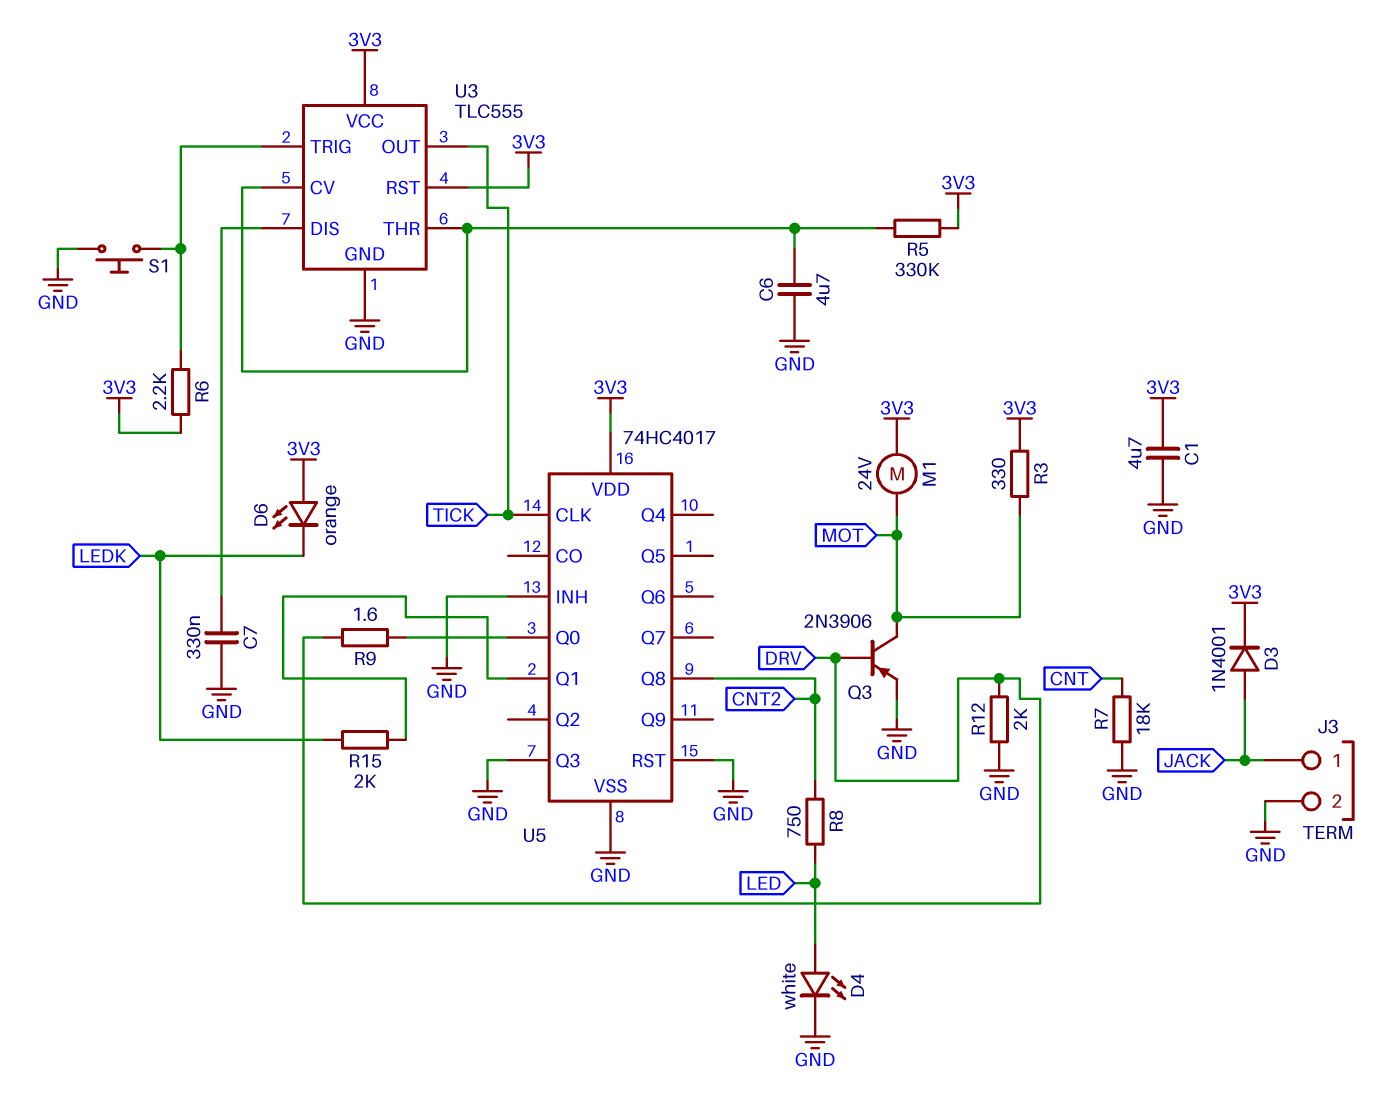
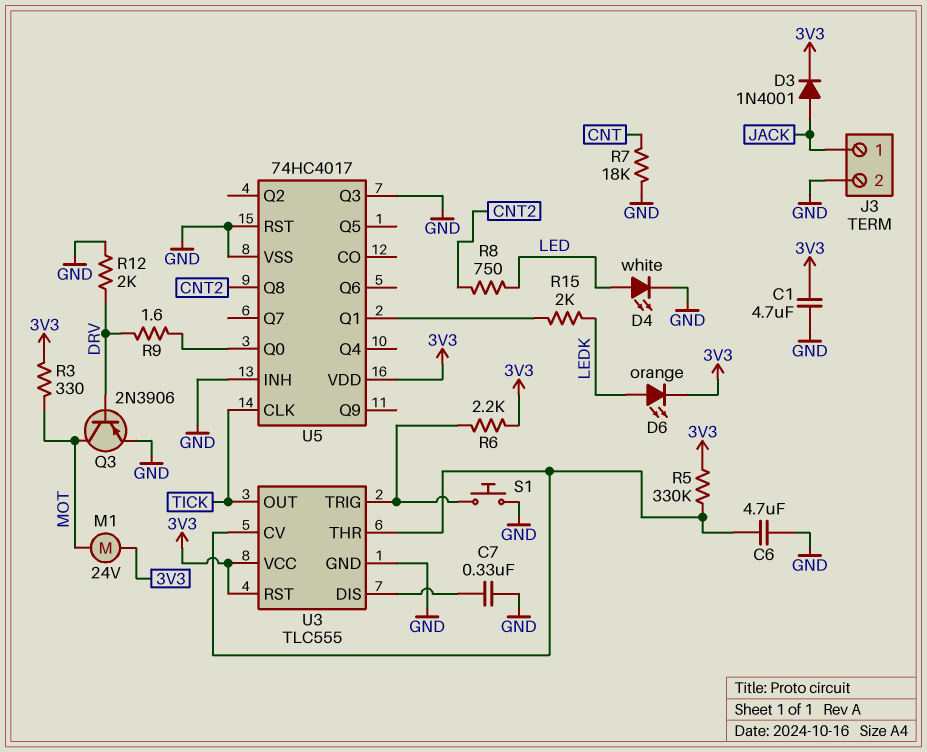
D6: LED orange (A 3V3, K LEDK) -> LED orange (A LEDK, K 3V3)

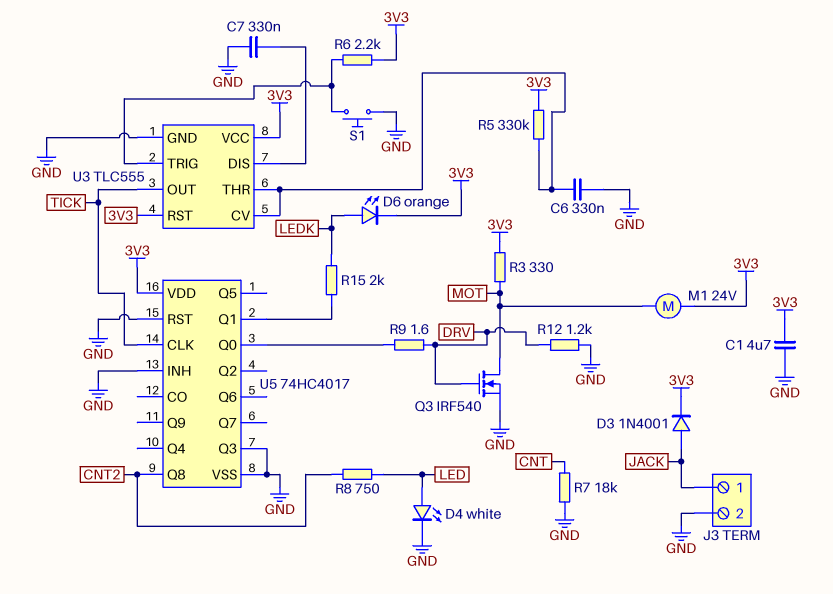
C6: 4.7uF (GND, U3/CV) -> 330nF (GND, U3/CV)
Q3: PNP 2N3906 (B DRV, C MOT, E GND) -> NMOS IRF540 (G DRV, D MOT, S GND)
R12: 2k (DRV, GND) -> 1.2k (DRV, GND)

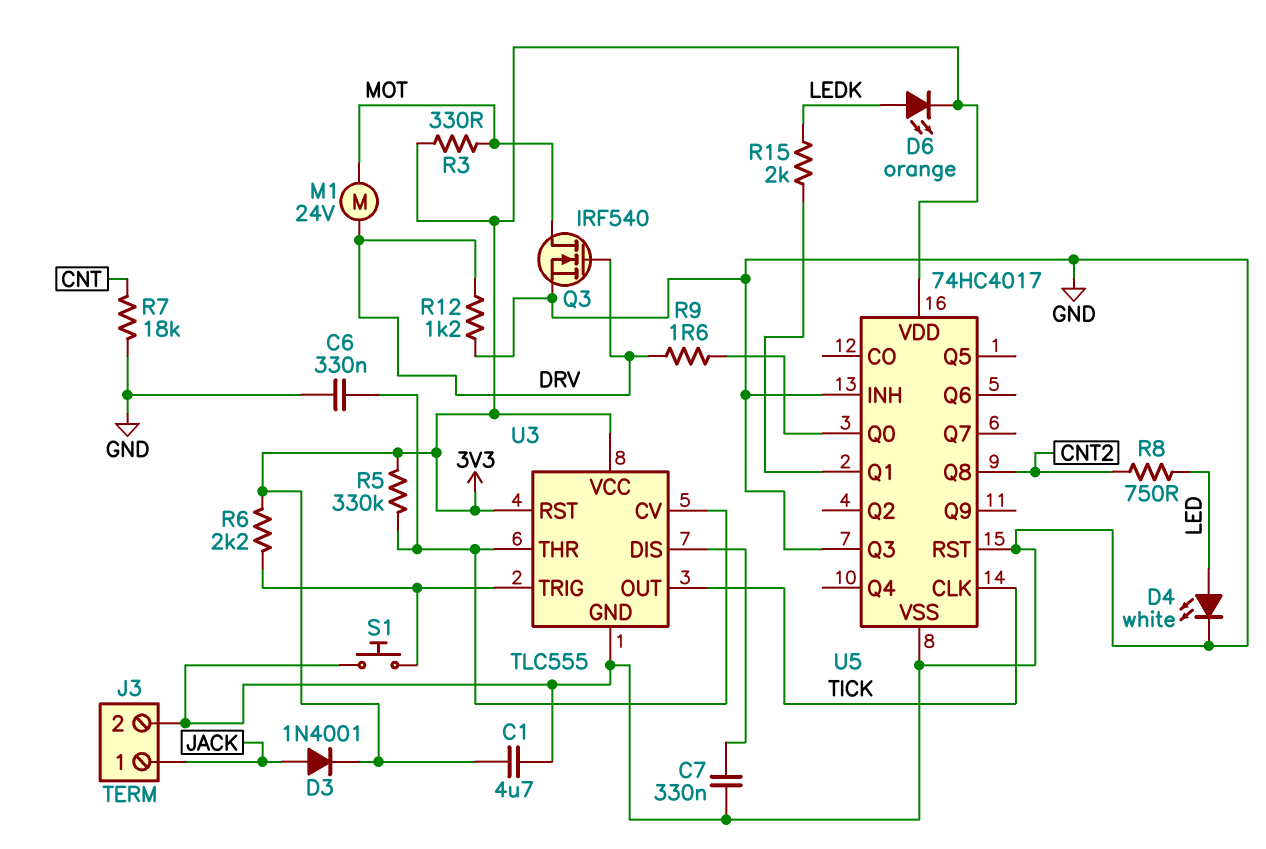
M1: motor 24V (3V3, MOT) -> motor 24V (DRV, MOT)

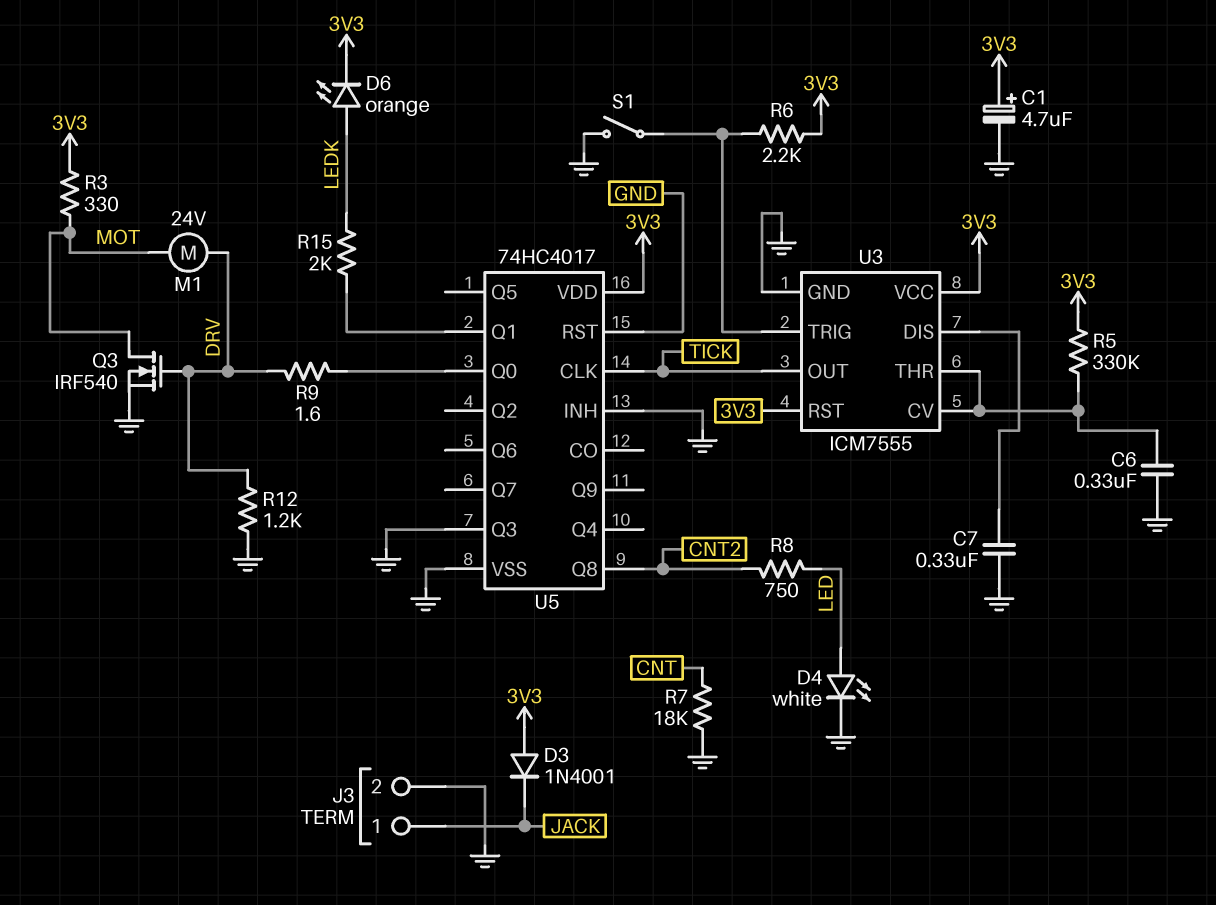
C1: 4.7uF (3V3, GND) -> 4.7uF (plus 3V3, minus GND)
D3: diode 1N4001 (A JACK, K 3V3) -> diode 1N4001 (A 3V3, K JACK)
S1: button (GND, U3/TRIG) -> switch (GND, U3/TRIG)
U3: TLC555 -> ICM7555

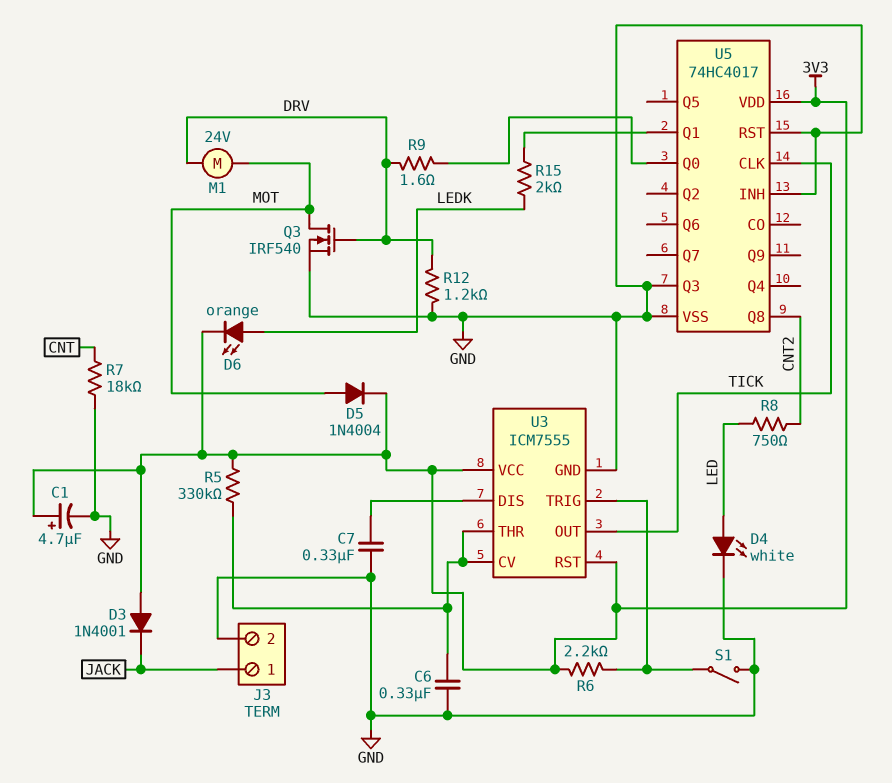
D5: none -> diode 1N4004 (A MOT, K 3V3)
R3: 330 (3V3, MOT) -> none

